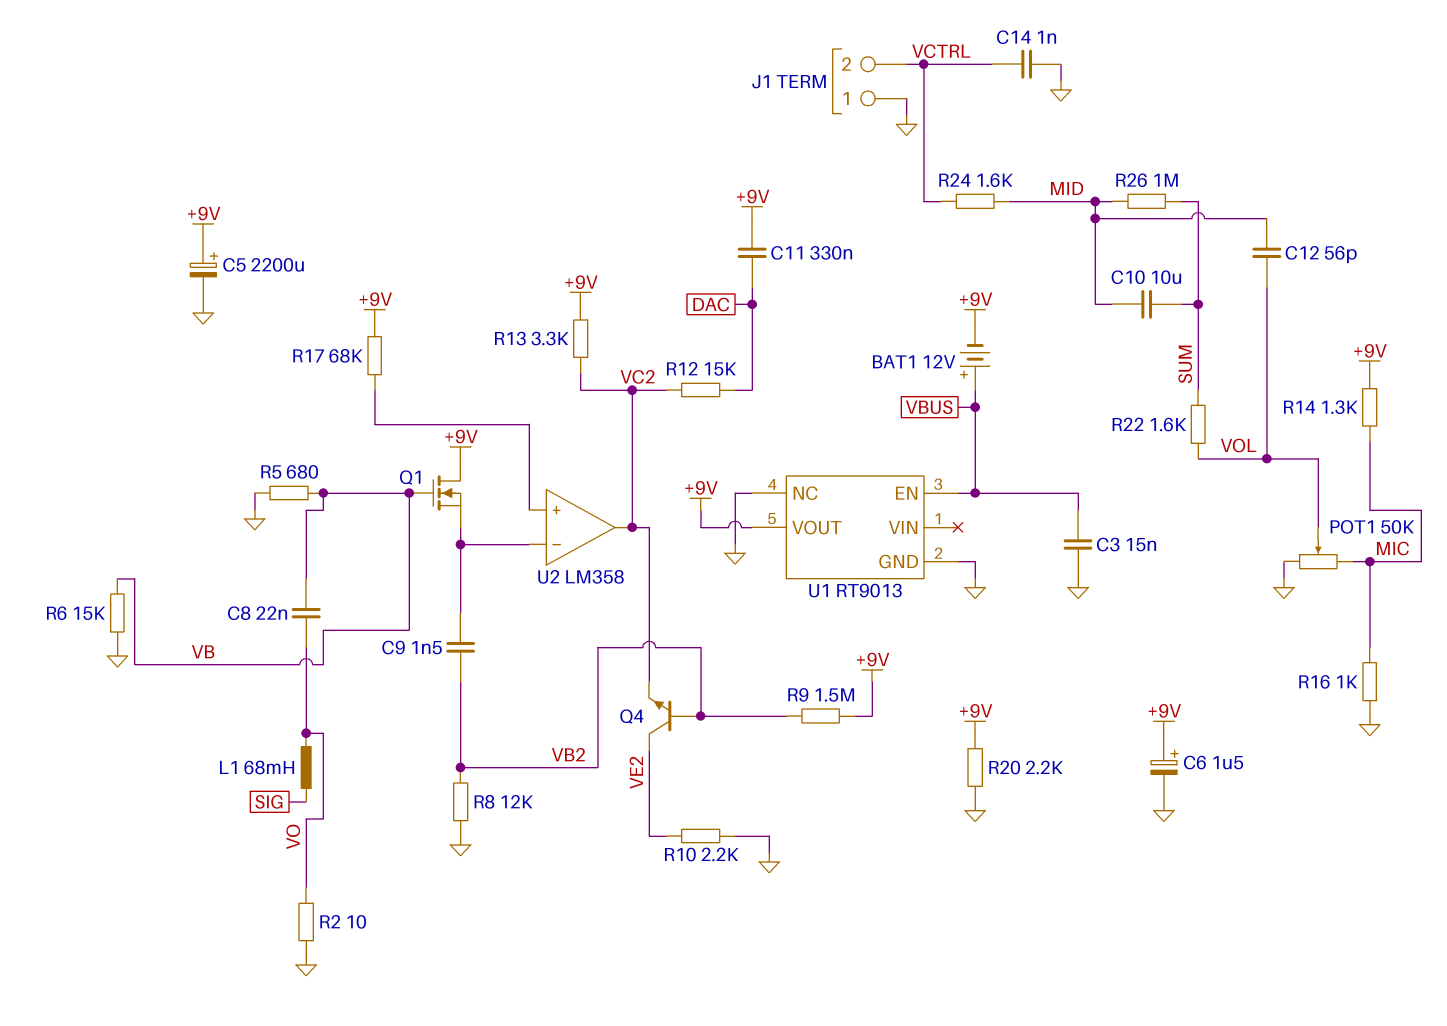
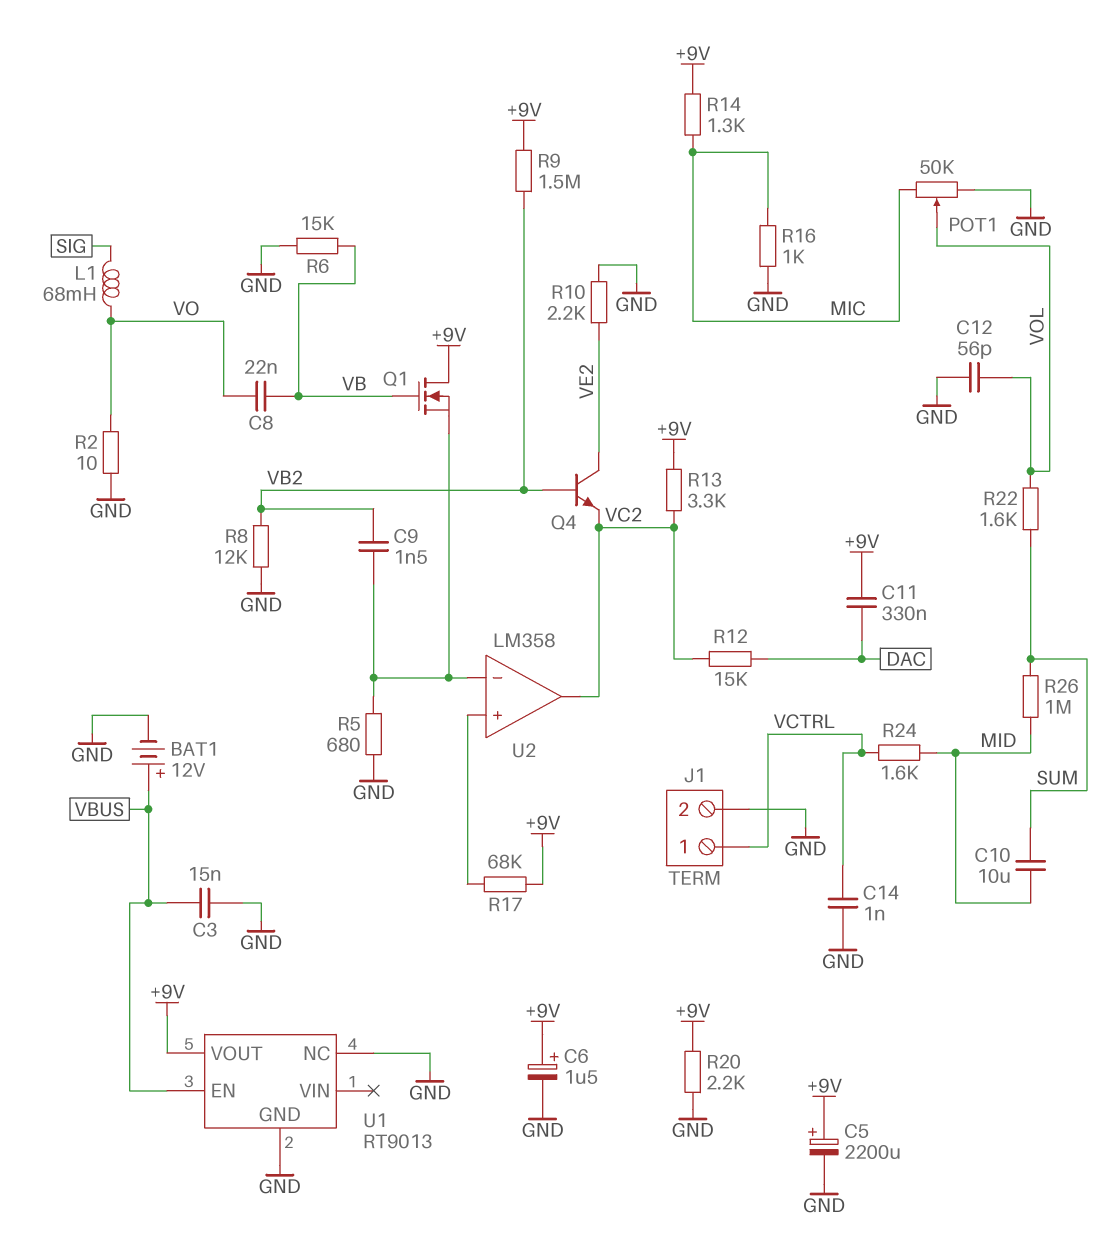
BAT1: 12V (plus VBUS, minus +9V) -> 12V (plus VBUS, minus GND)
C12: 56pF (MID, VOL) -> 56pF (GND, VOL)
J1 pin 1: GND -> VCTRL
J1 pin 2: VCTRL -> GND
R5: 680 (GND, VB) -> 680 (GND, U2/in-)

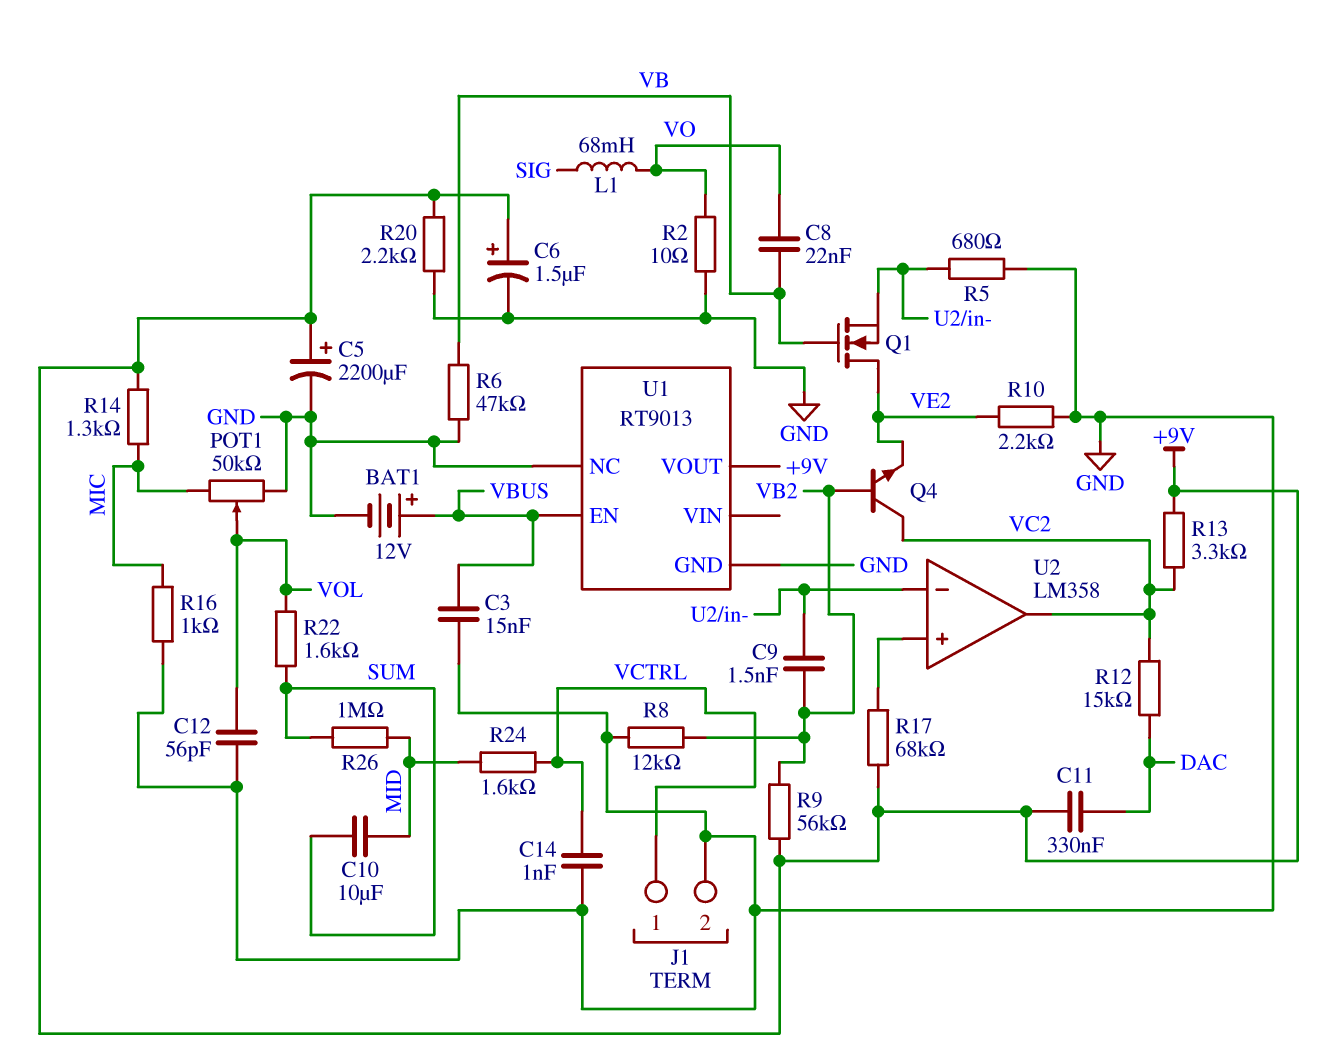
Q1: NMOS (G VB, D +9V, S U2/in-) -> NMOS (G VB, D VE2, S U2/in-)
Q4: NPN (B VB2, C VE2, E VC2) -> NPN (B VB2, C VC2, E VE2)
R6: 15k (GND, VB) -> 47k (GND, VB)
R9: 1.5M (+9V, VB2) -> 56k (+9V, VB2)

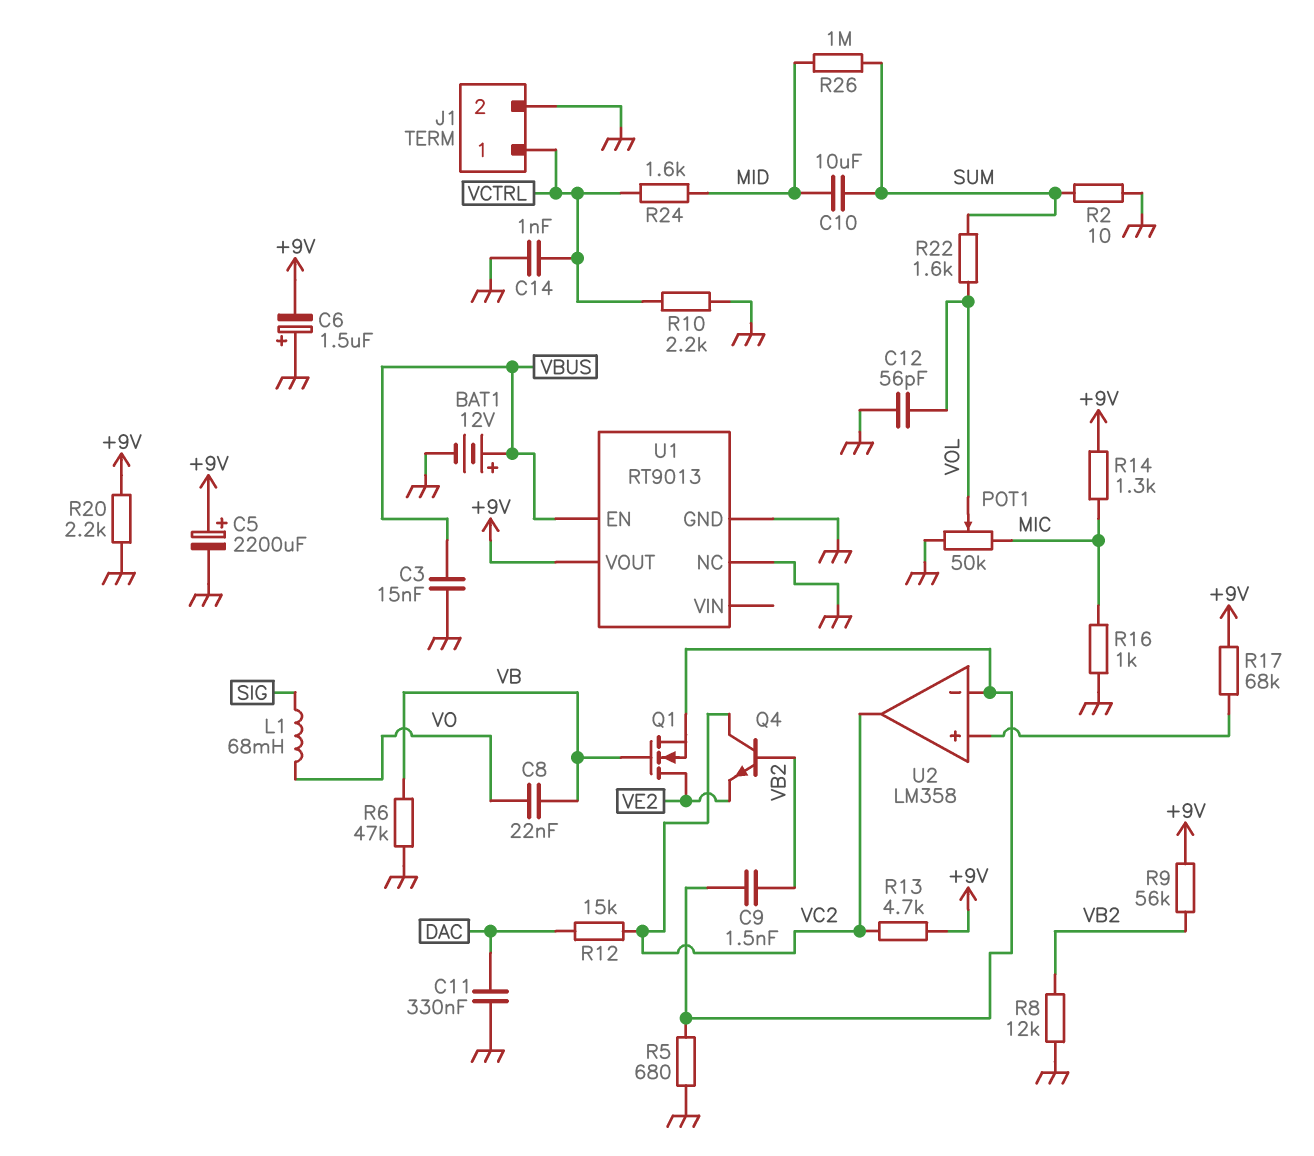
C6: 1.5uF (plus +9V, minus GND) -> 1.5uF (plus GND, minus +9V)
C11: 330nF (+9V, DAC) -> 330nF (DAC, GND)
R2: 10 (GND, VO) -> 10 (GND, SUM)
R10: 2.2k (GND, VE2) -> 2.2k (GND, VCTRL)
R13: 3.3k (+9V, VC2) -> 4.7k (+9V, VC2)

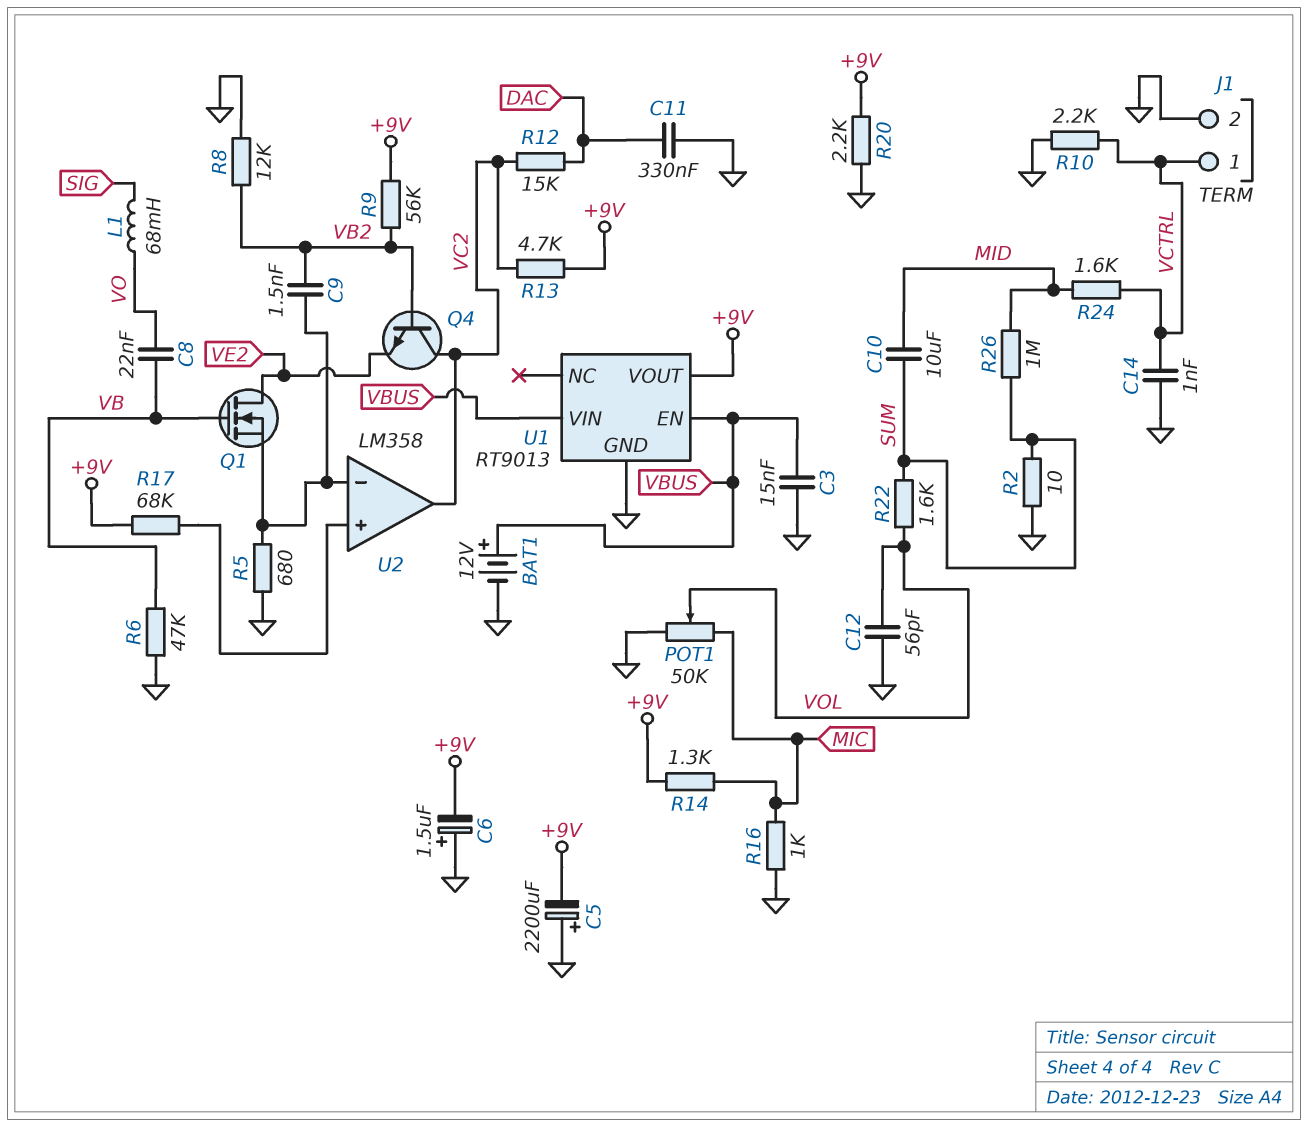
C5: 2200uF (plus +9V, minus GND) -> 2200uF (plus GND, minus +9V)
U1 pin NC: GND -> none
U1 pin VIN: none -> VBUS

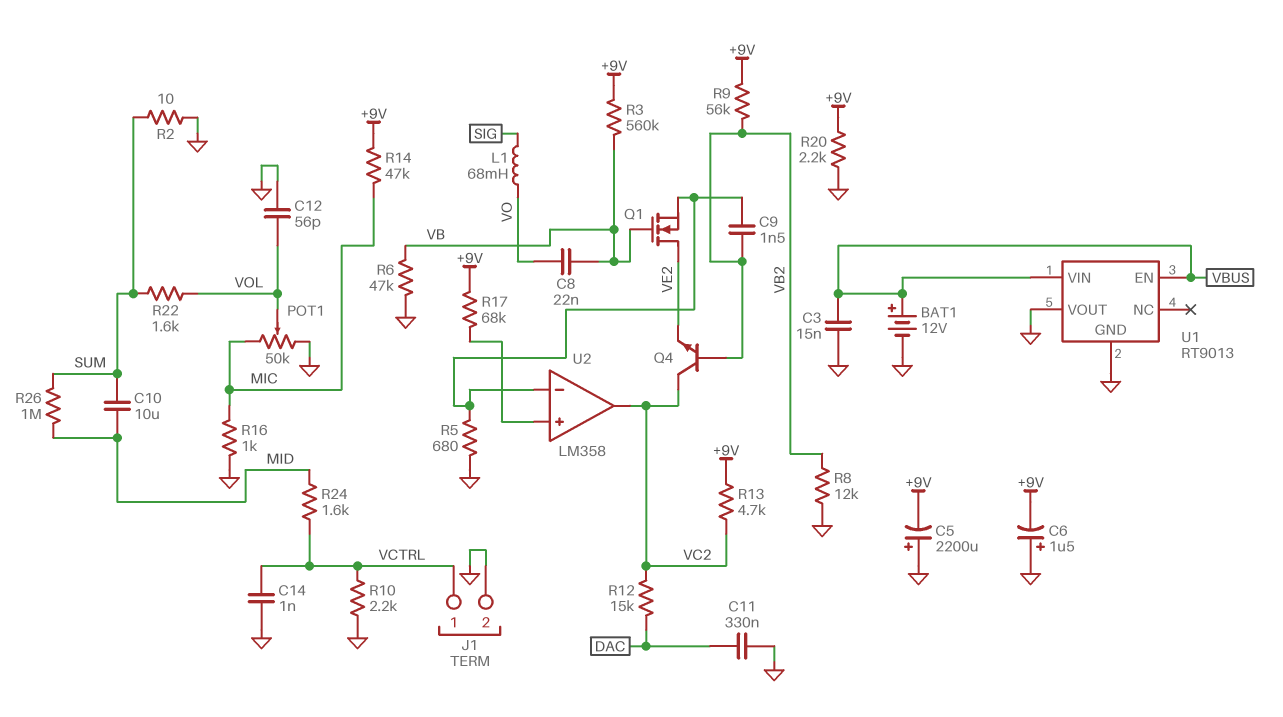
R3: none -> 560k (+9V, VB)
R14: 1.3k (+9V, MIC) -> 47k (+9V, MIC)
U1 pin VOUT: +9V -> GND

